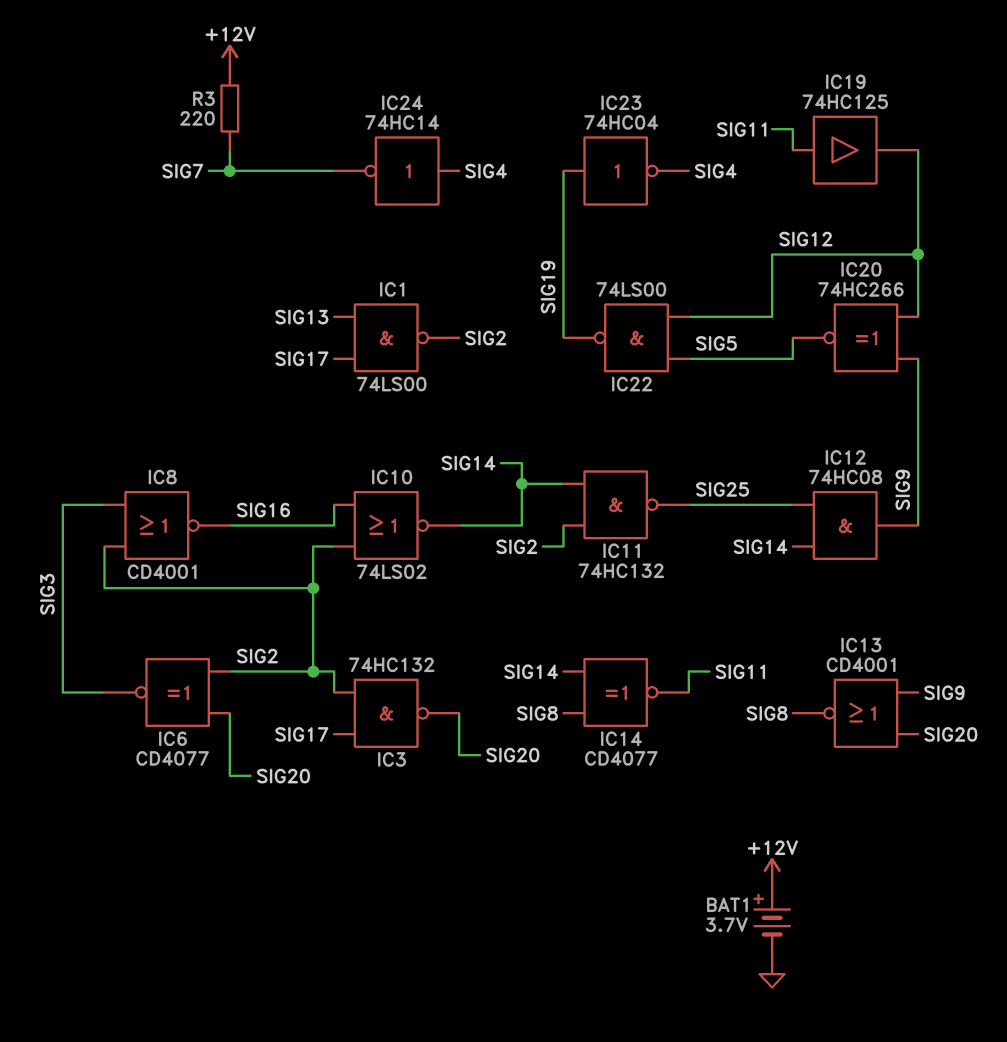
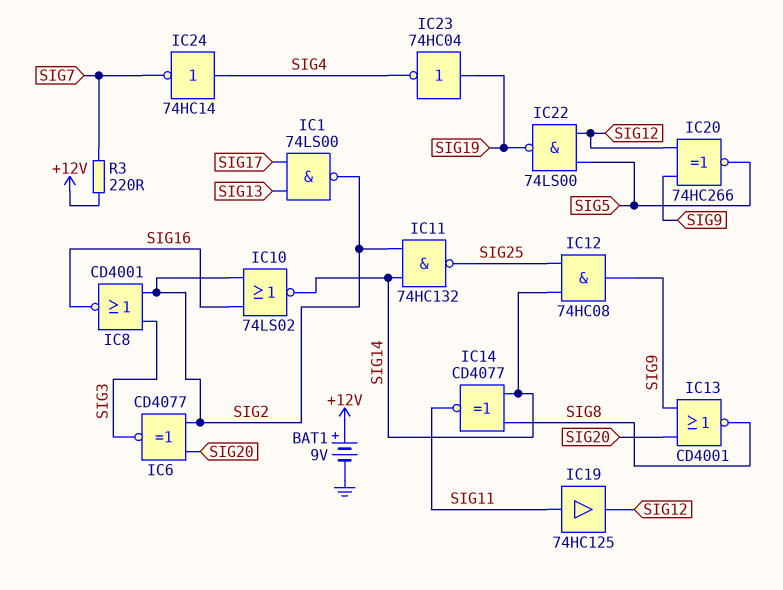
BAT1: 3.7V (plus +12V, minus GND) -> 9V (plus +12V, minus GND)
IC3: NAND 74HC132 (in SIG2, in SIG17, out SIG20) -> none

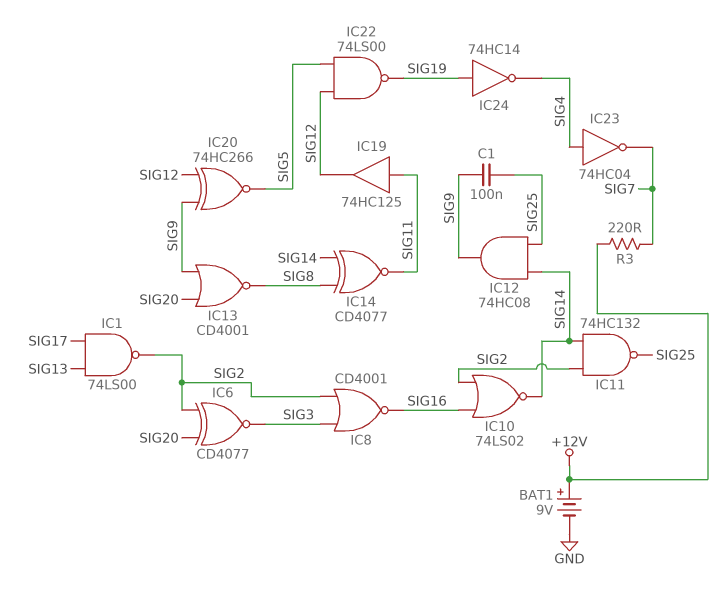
C1: none -> 100nF (SIG9, SIG25)
IC23: NOT 74HC04 (in SIG19, out SIG4) -> NOT 74HC04 (in SIG4, out SIG7)
IC24: NOT 74HC14 (in SIG4, out SIG7) -> NOT 74HC14 (in SIG19, out SIG4)

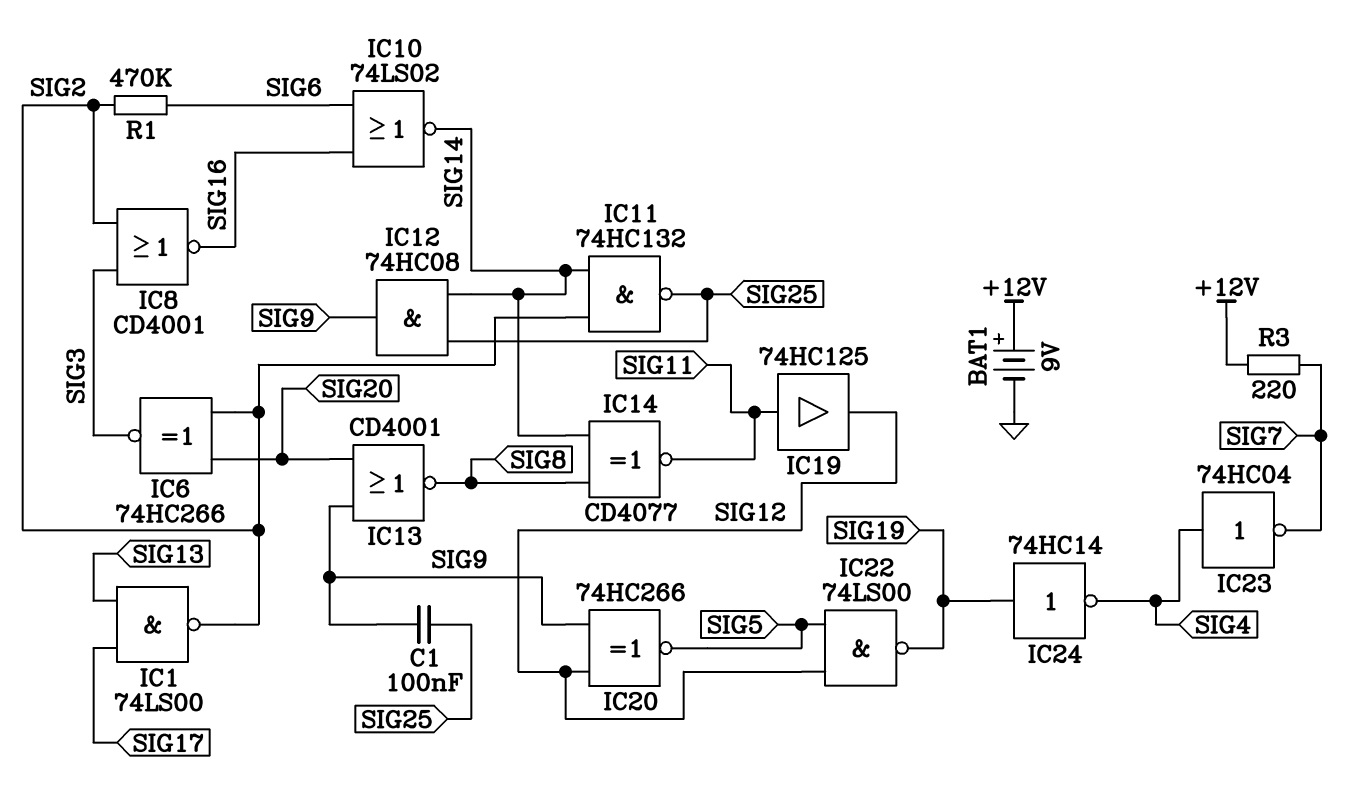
IC6: XNOR CD4077 (in SIG2, in SIG20, out SIG3) -> XNOR 74HC266 (in SIG2, in SIG20, out SIG3)
IC10: NOR 74LS02 (in SIG2, in SIG16, out SIG14) -> NOR 74LS02 (in SIG6, in SIG16, out SIG14)
R1: none -> 470k (SIG2, SIG6)

